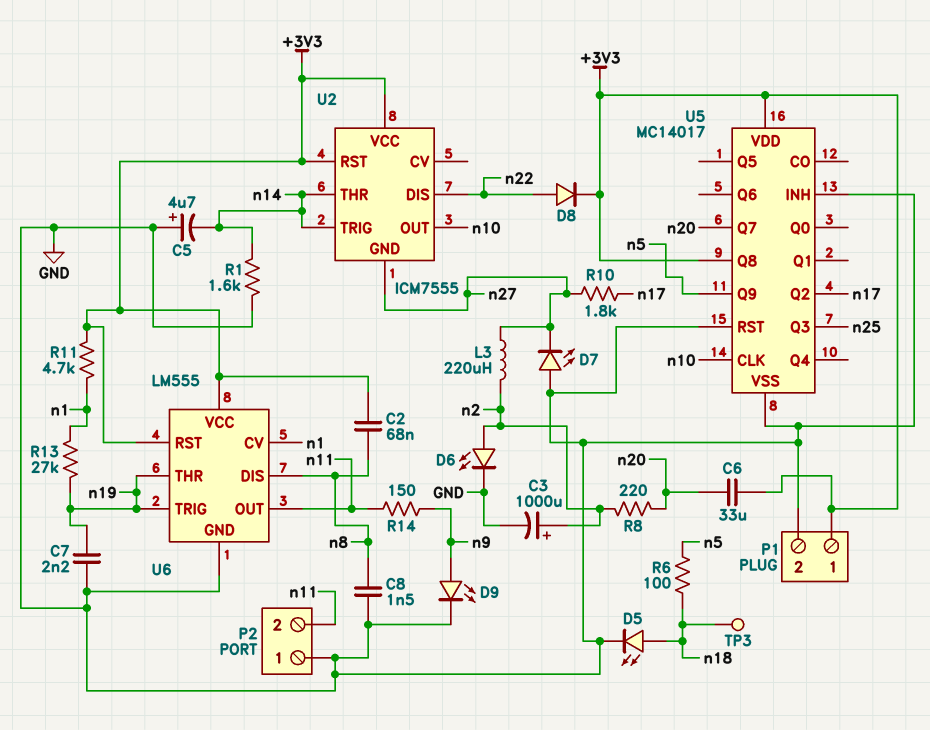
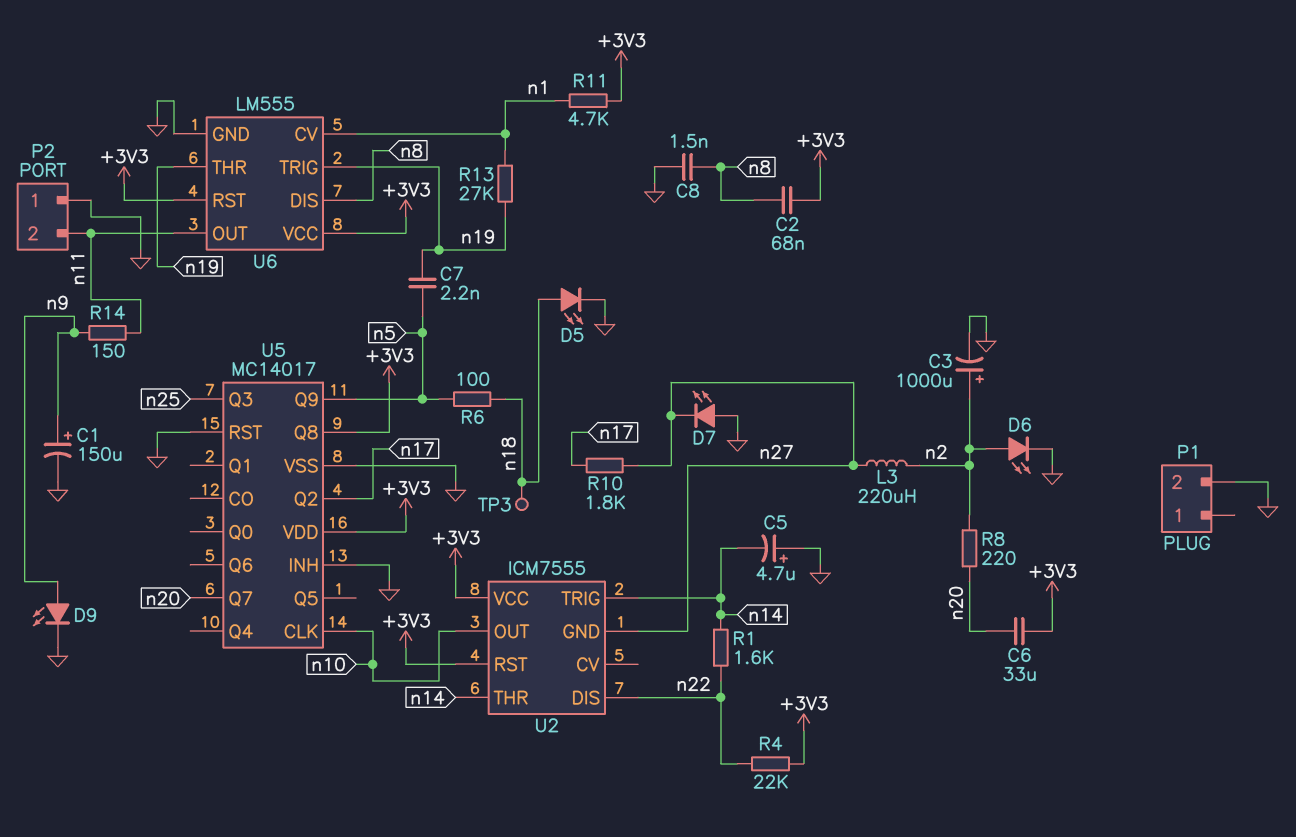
C1: none -> 150uF (plus n9, minus GND)
C7: 2.2nF (GND, n19) -> 2.2nF (n5, n19)
D8: diode (A n22, K +3V3) -> none
P1 pin 1: +3V3 -> none
R1: 1.6k (GND, n14) -> 1.6k (n14, n22)
R4: none -> 22k (+3V3, n22)

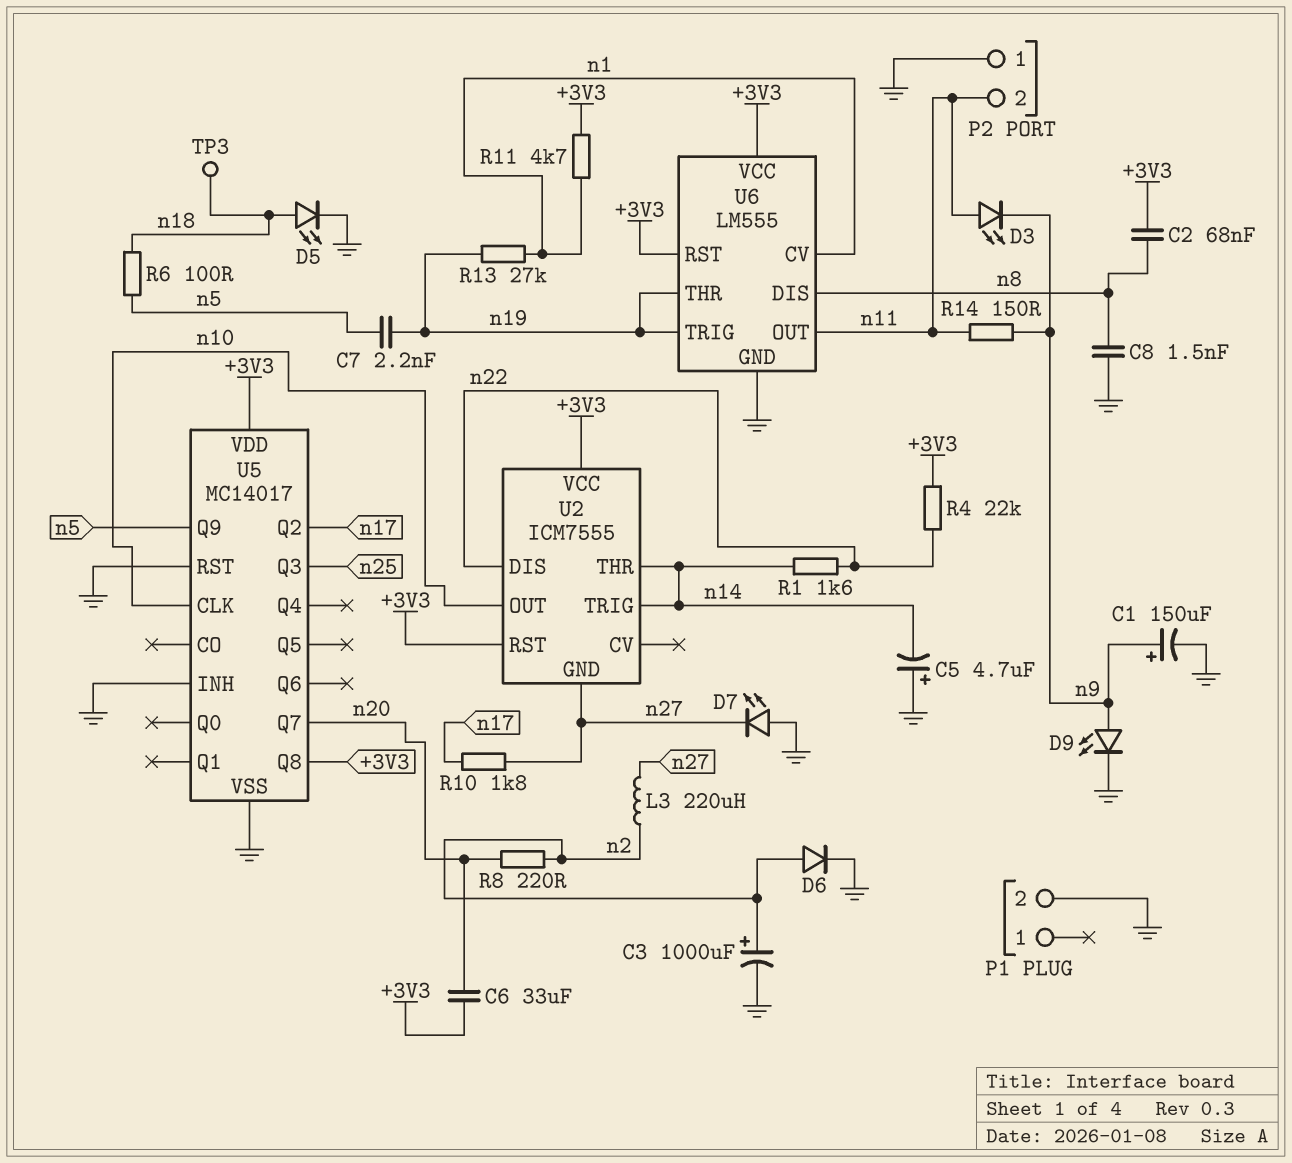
D3: none -> LED (A n11, K n9)
D6: LED (A n2, K GND) -> diode (A n2, K GND)

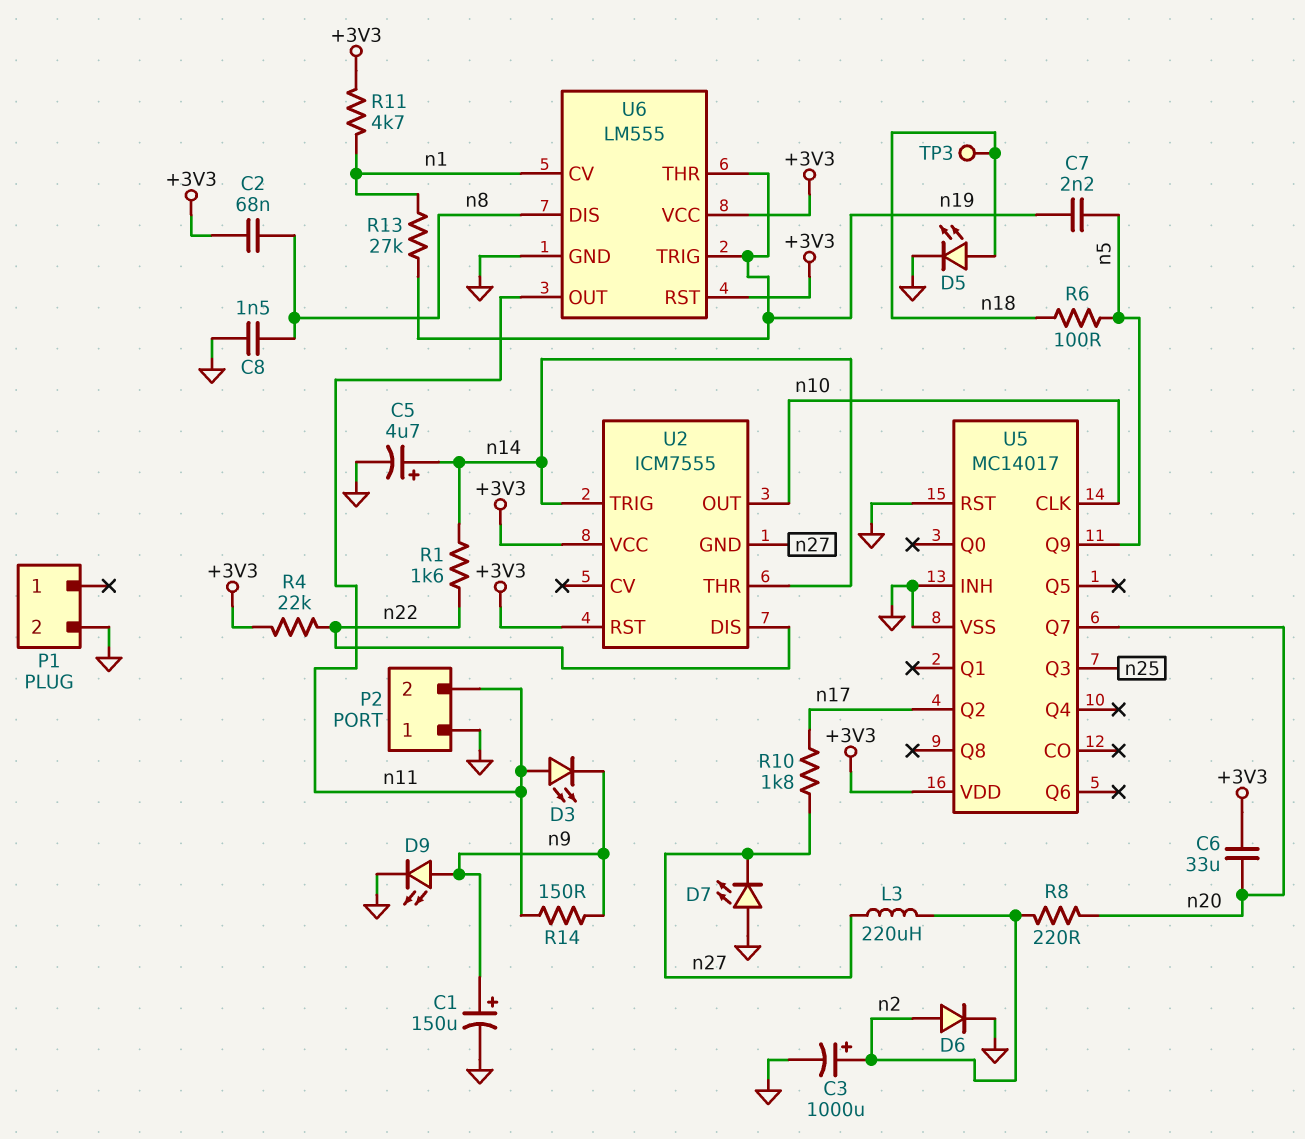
C5: 4.7uF (plus GND, minus n14) -> 4.7uF (plus n14, minus GND)
U5 pin Q8: +3V3 -> none

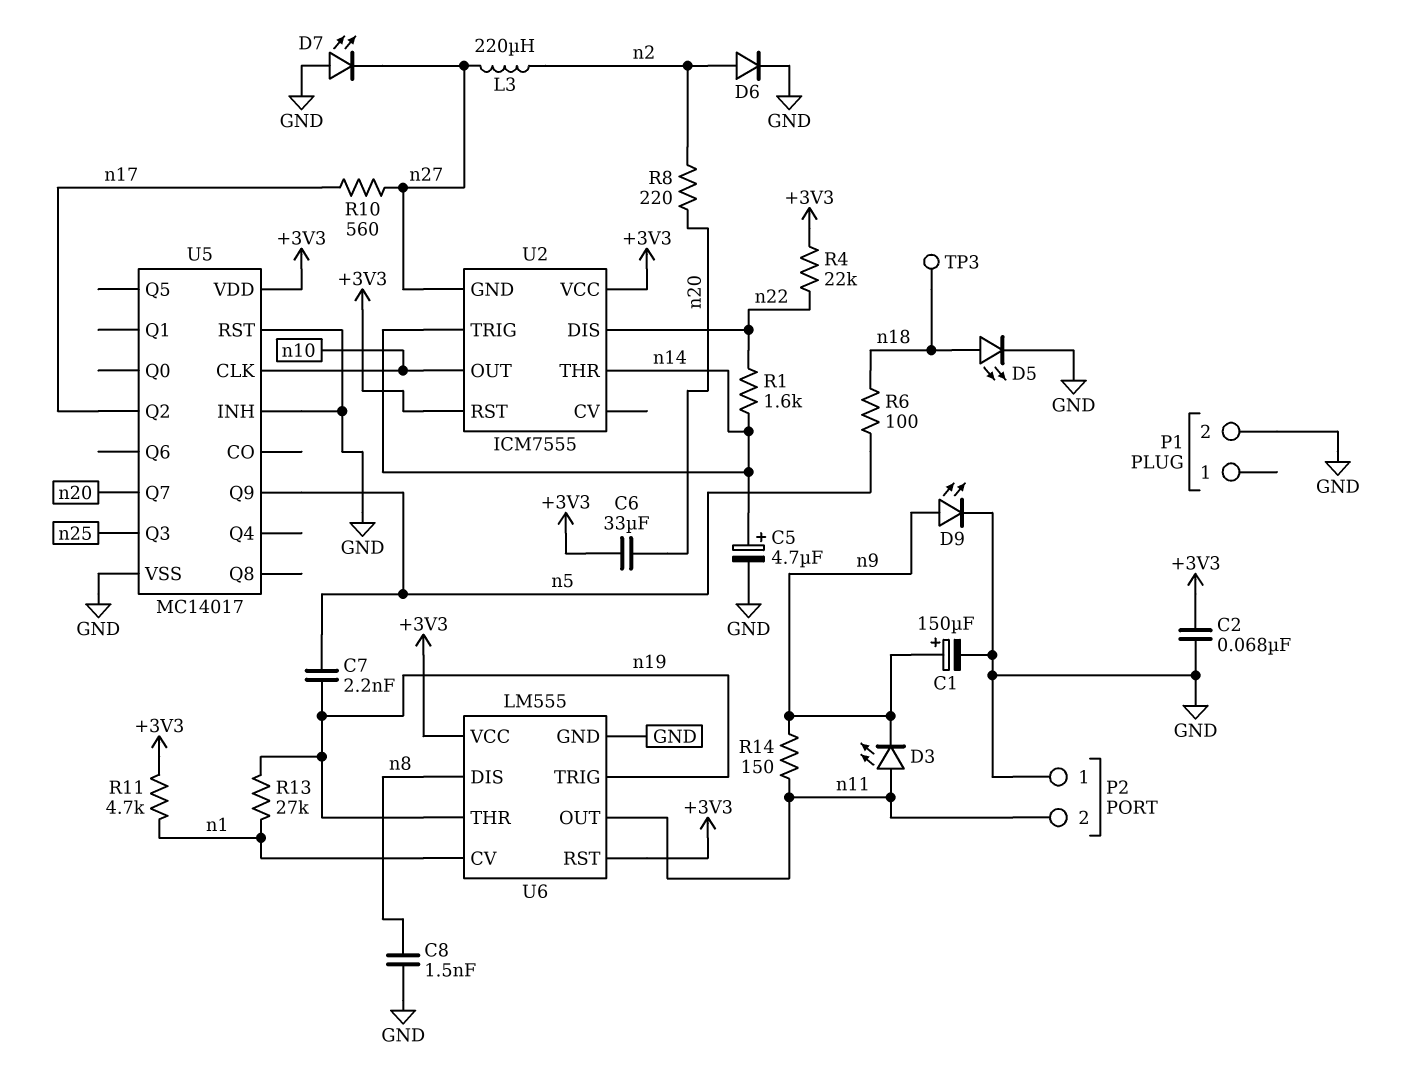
C2: 68nF (+3V3, n8) -> 68nF (+3V3, GND)
C3: 1000uF (plus n2, minus GND) -> none
R10: 1.8k (n17, n27) -> 560 (n17, n27)

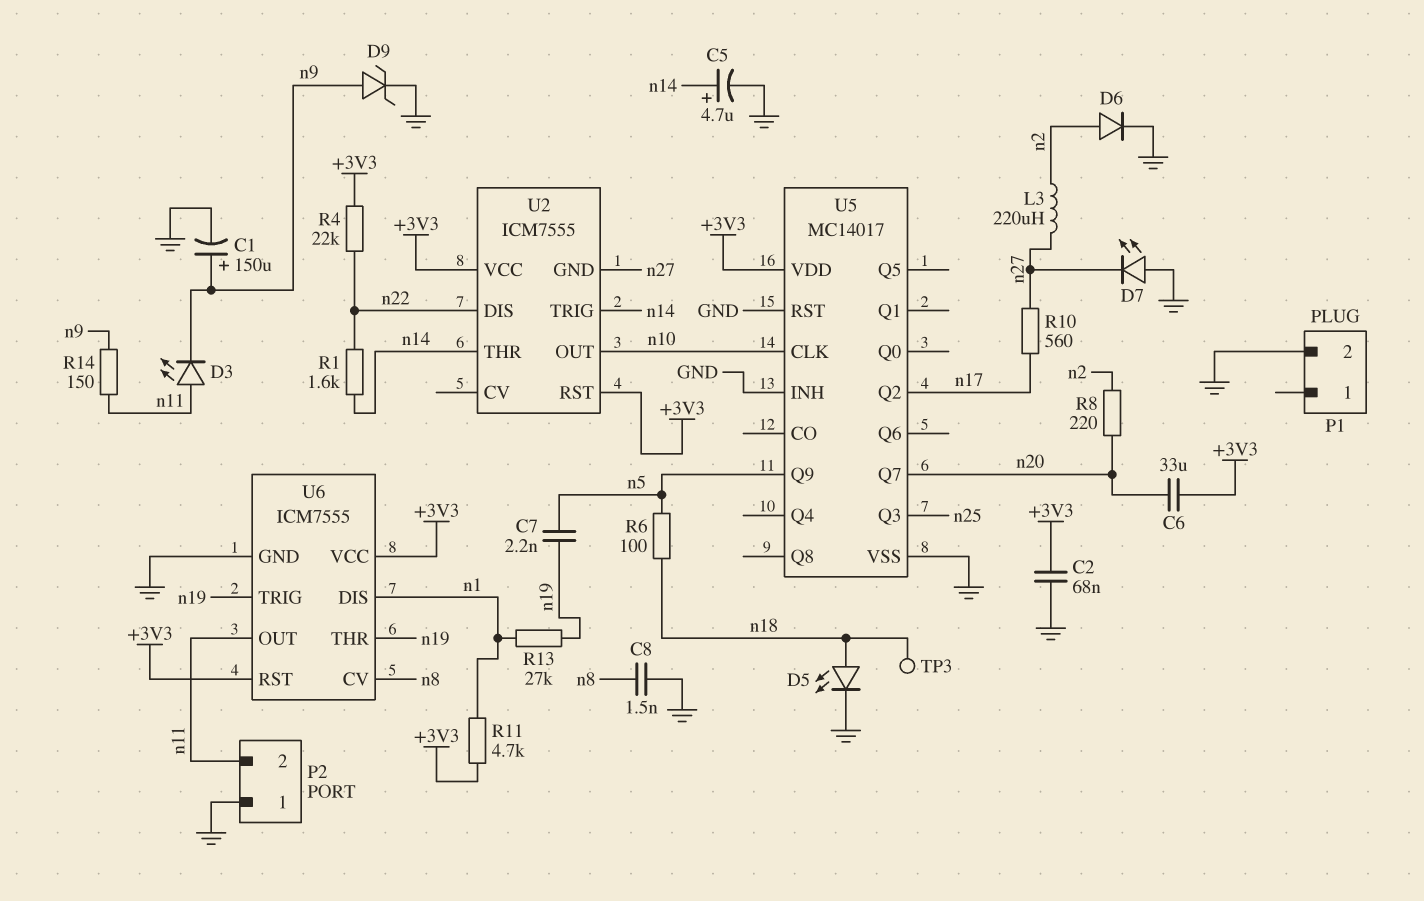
D9: LED (A n9, K GND) -> zener (A n9, K GND)
U6: LM555 -> ICM7555
U6 pin CV: n1 -> n8
U6 pin DIS: n8 -> n1

